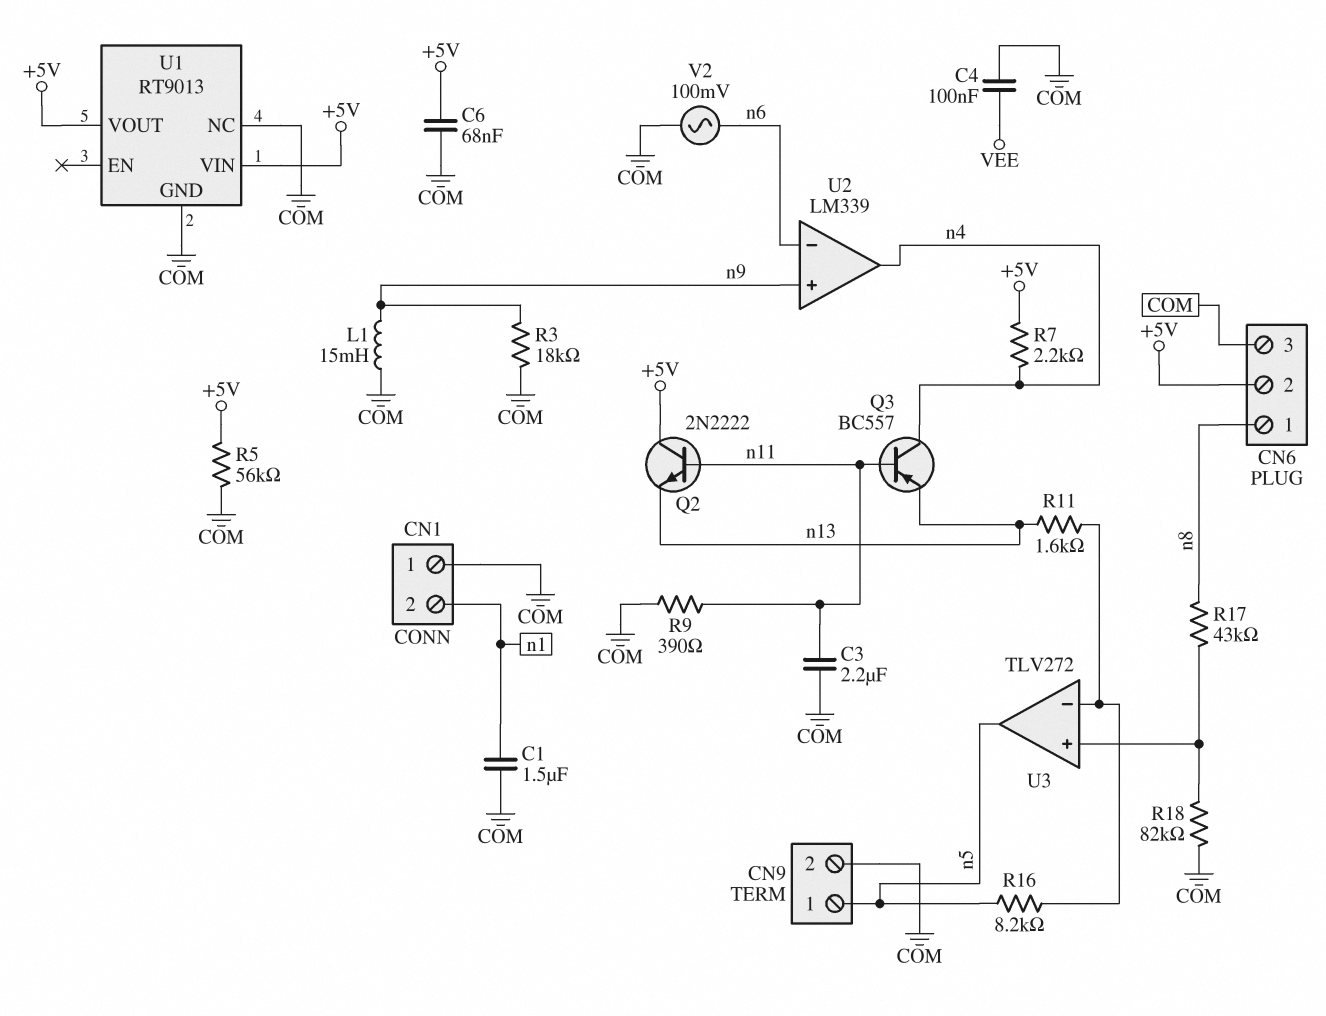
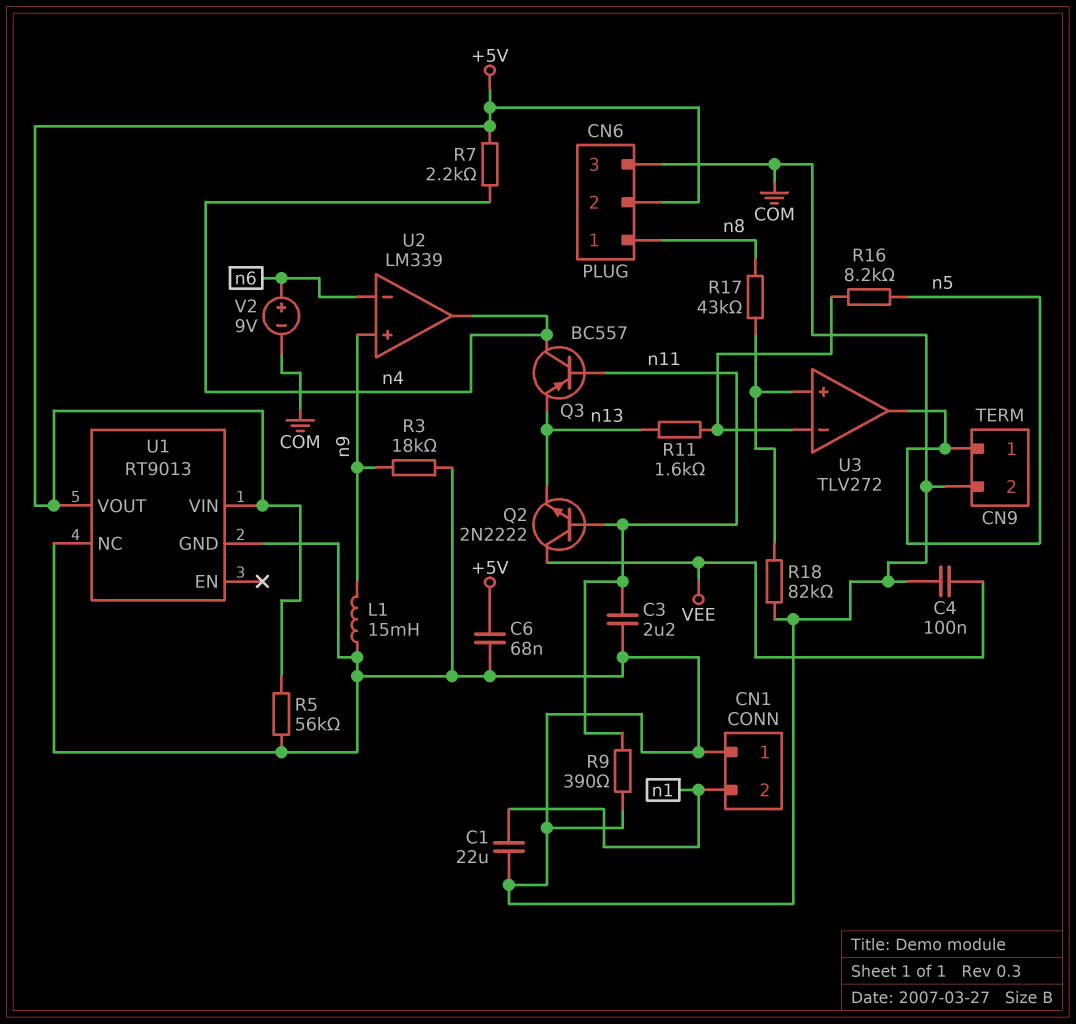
C1: 1.5uF (COM, n1) -> 22uF (COM, n1)
Q2: NPN 2N2222 (B n11, C +5V, E n13) -> NPN 2N2222 (B n11, C VEE, E n13)
V2: AC 100mV (COM, n6) -> 9V (plus n6, minus COM)

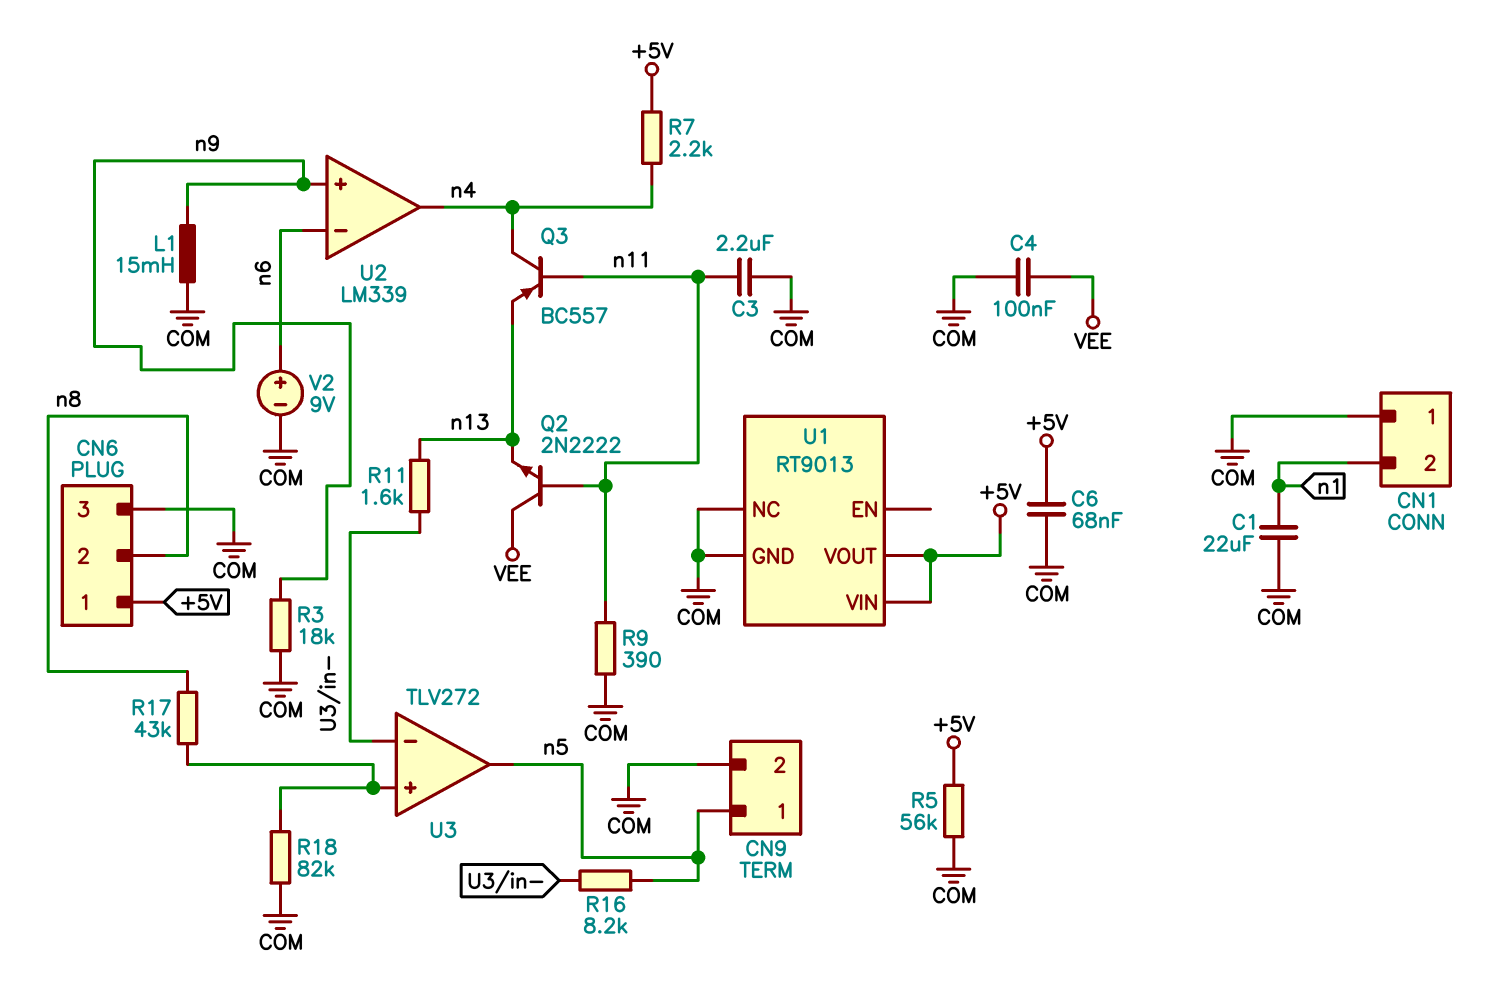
CN6 pin 1: n8 -> +5V
CN6 pin 2: +5V -> n8

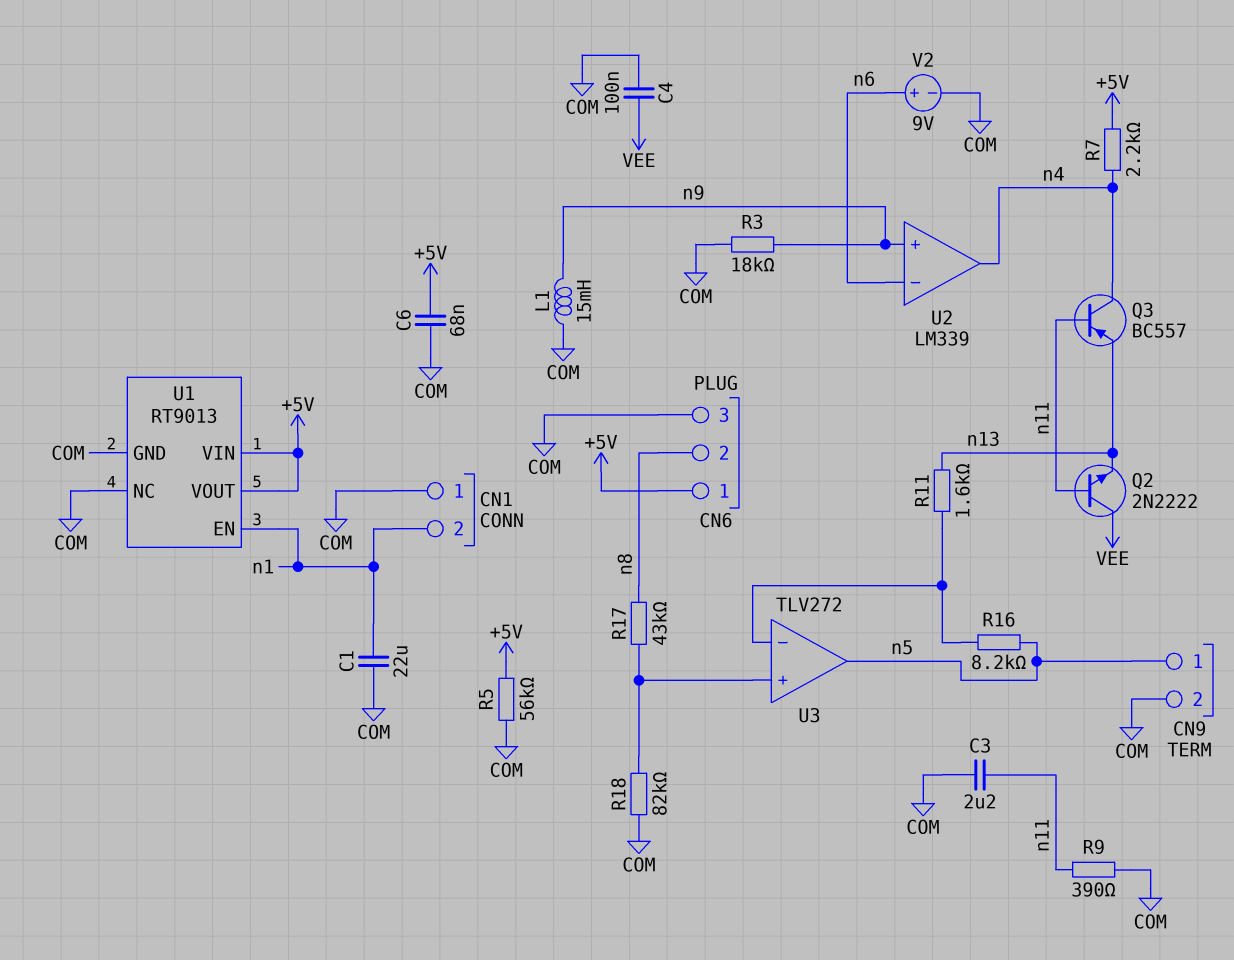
U1 pin EN: none -> n1

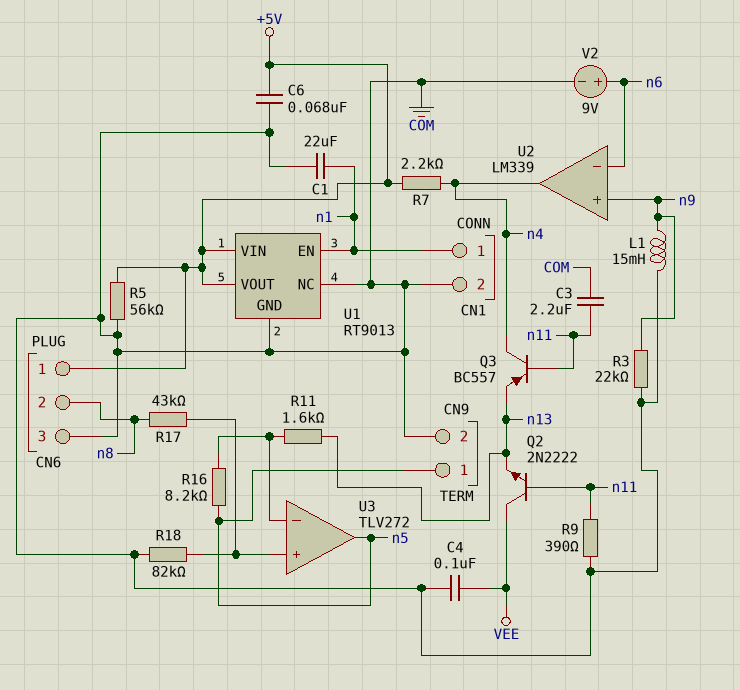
CN1 pin 1: COM -> n1
CN1 pin 2: n1 -> COM
R3: 18k (COM, n9) -> 22k (COM, n9)

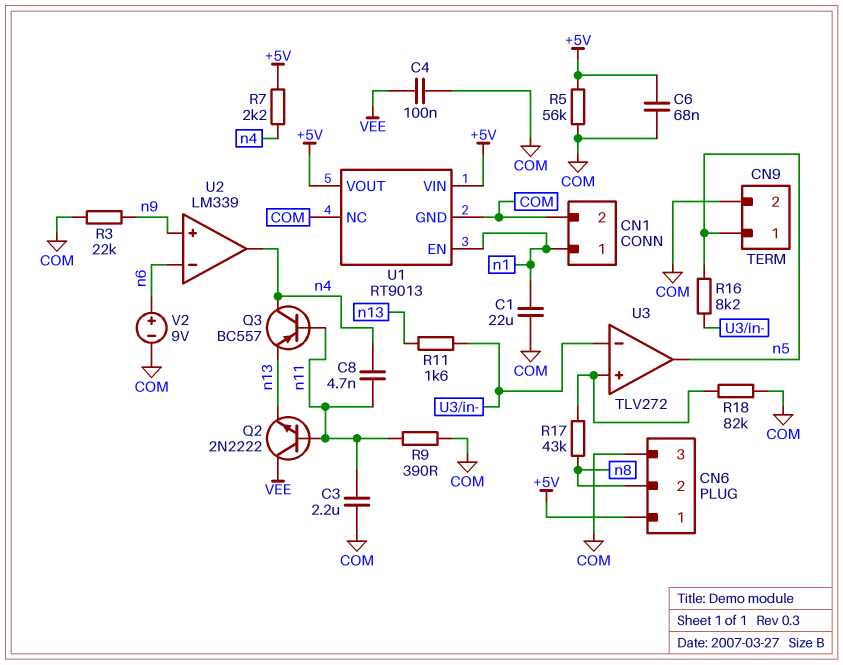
C8: none -> 4.7nF (n4, n11)
L1: 15mH (COM, n9) -> none

